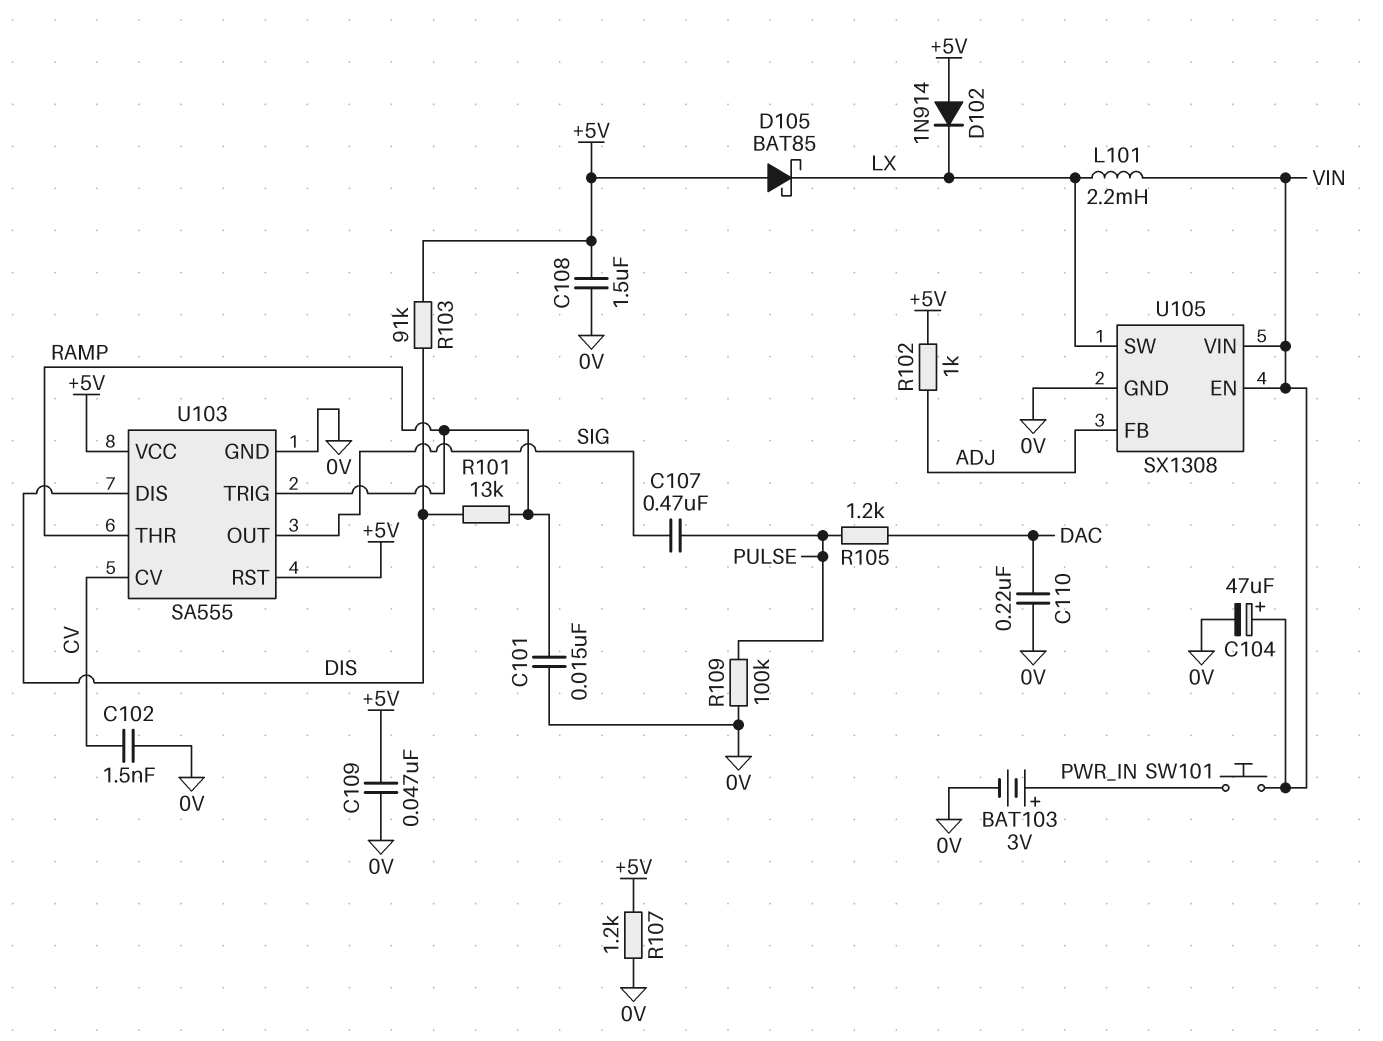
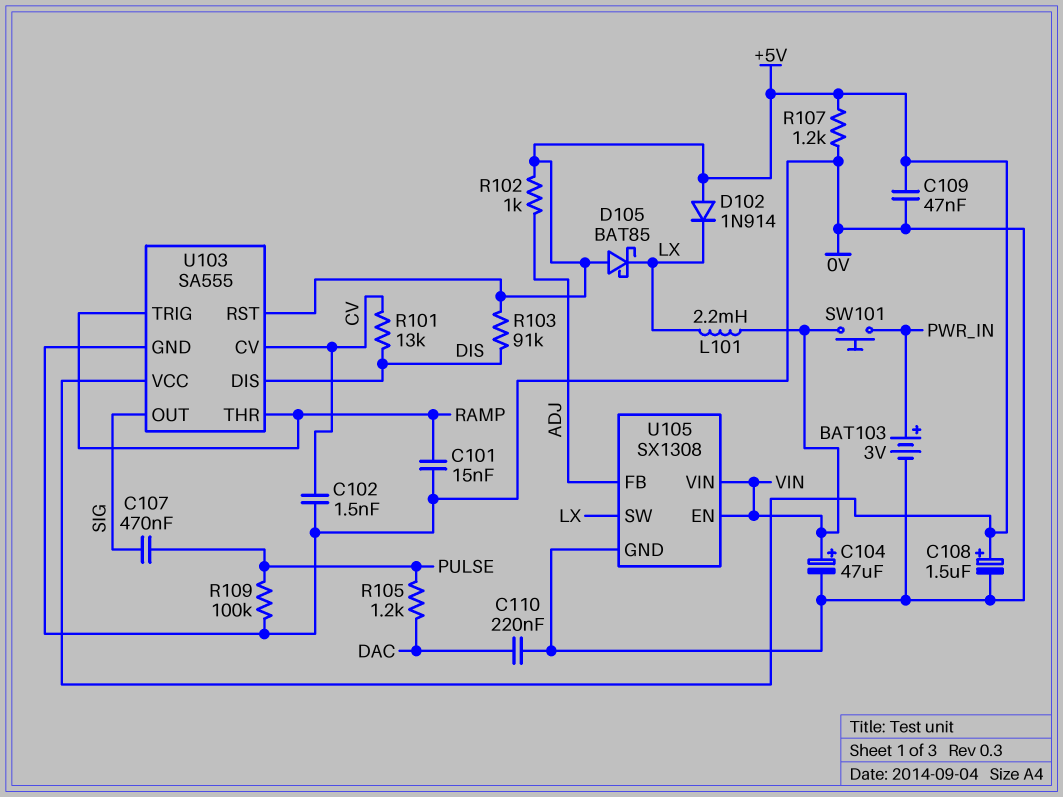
C108: 1.5uF (+5V, 0V) -> 1.5uF (plus +5V, minus 0V)
R101: 13k (DIS, RAMP) -> 13k (CV, DIS)

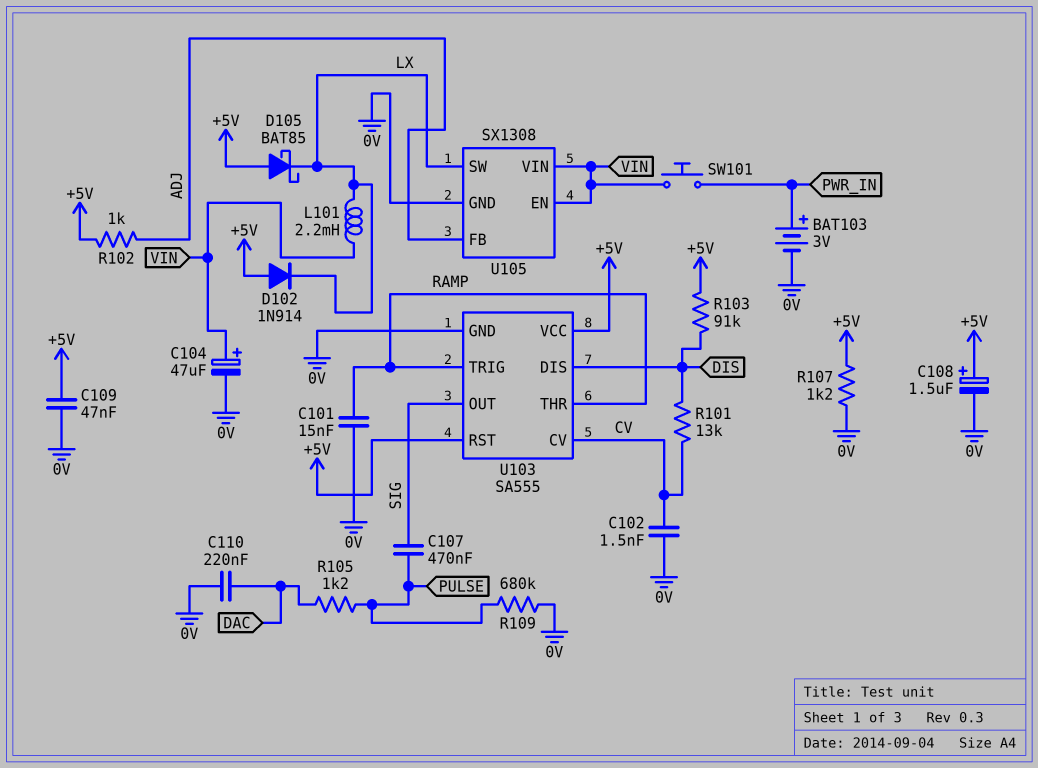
R109: 100k (0V, PULSE) -> 680k (0V, PULSE)

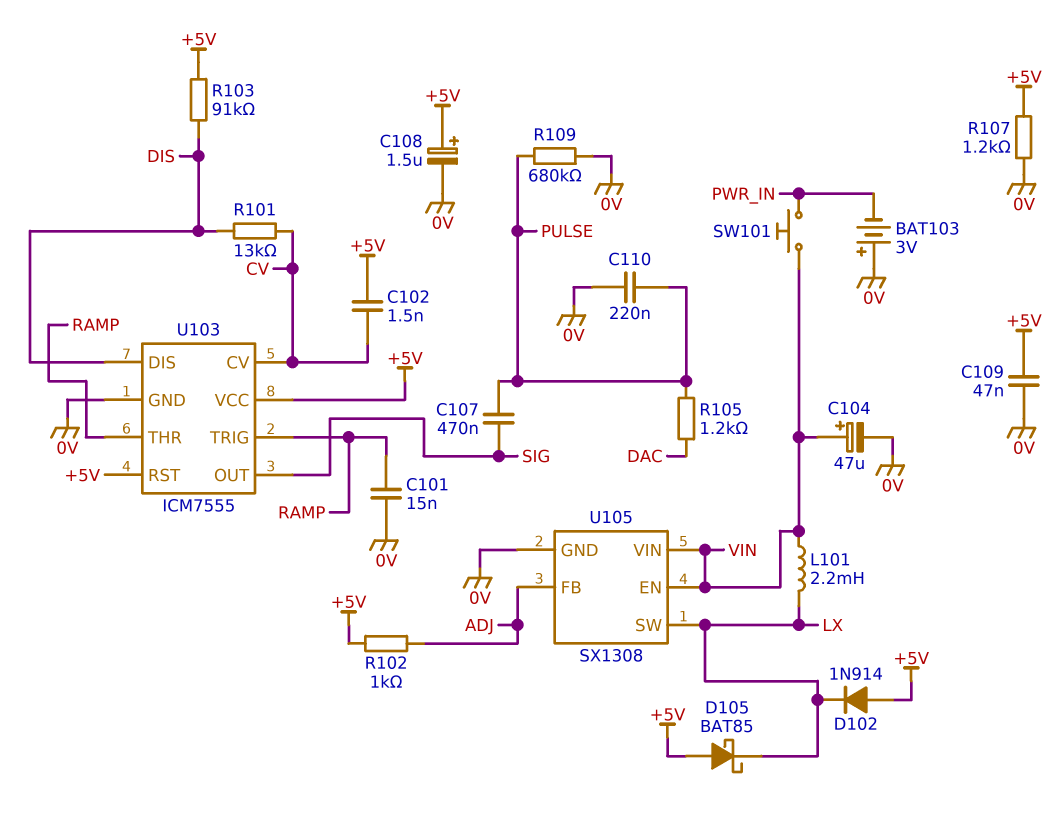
BAT103: 3V (plus PWR_IN, minus 0V) -> 3V (plus 0V, minus PWR_IN)
C102: 1.5nF (0V, CV) -> 1.5nF (+5V, CV)
C110: 220nF (0V, DAC) -> 220nF (0V, PULSE)
U103: SA555 -> ICM7555

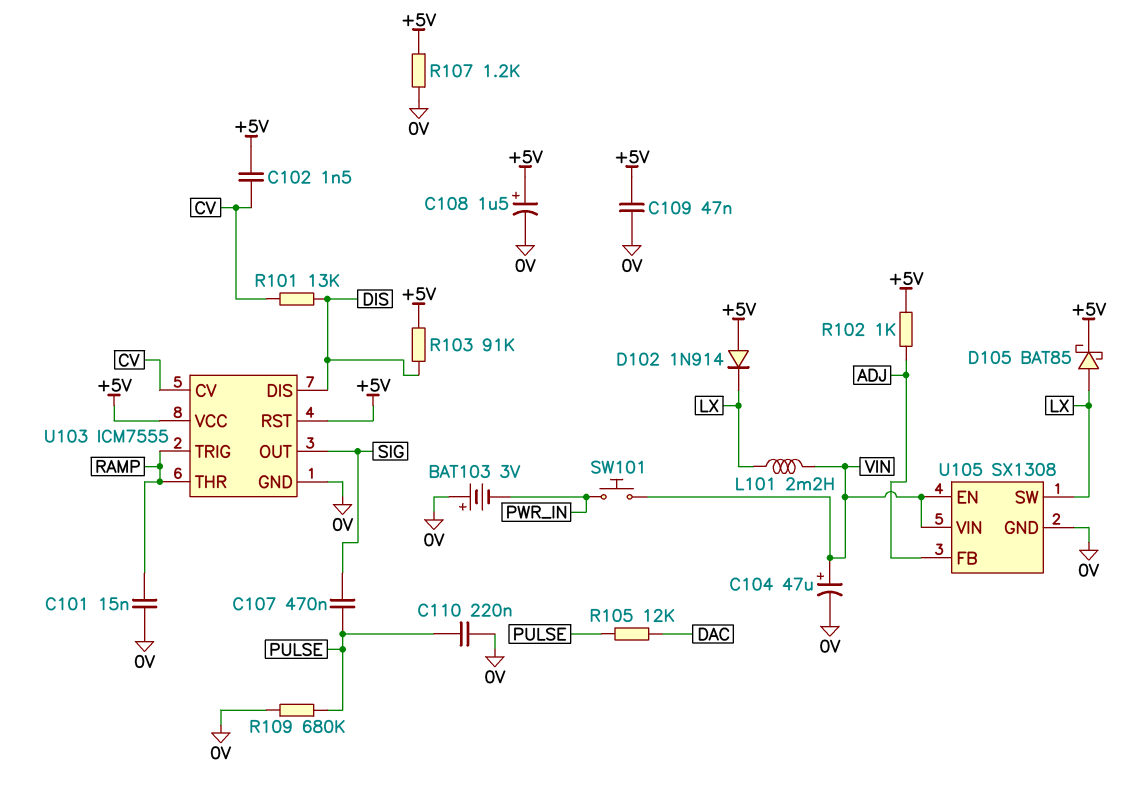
D105: schottky BAT85 (A +5V, K LX) -> schottky BAT85 (A LX, K +5V)
R105: 1.2k (DAC, PULSE) -> 12k (DAC, PULSE)

